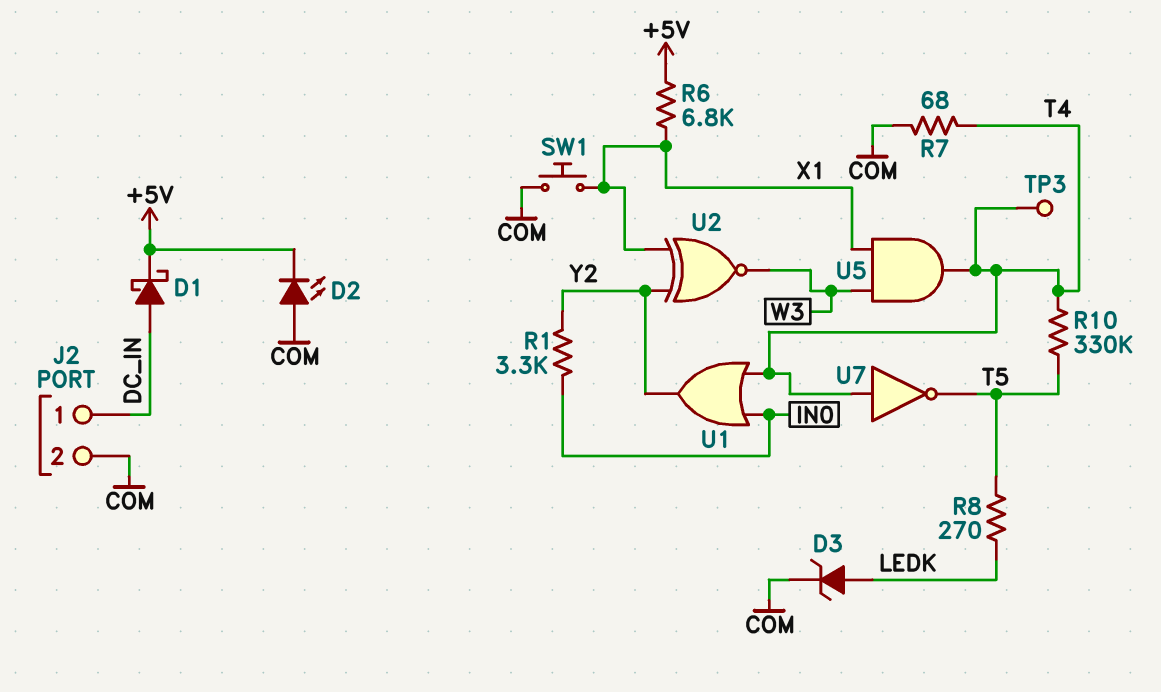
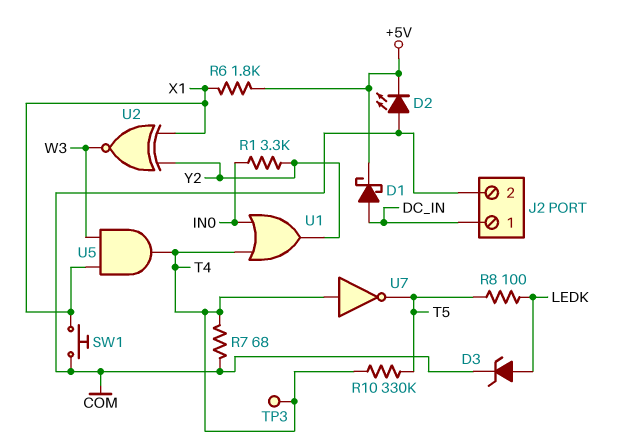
R6: 6.8k (+5V, X1) -> 1.8k (+5V, X1)
R8: 270 (LEDK, T5) -> 100 (LEDK, T5)

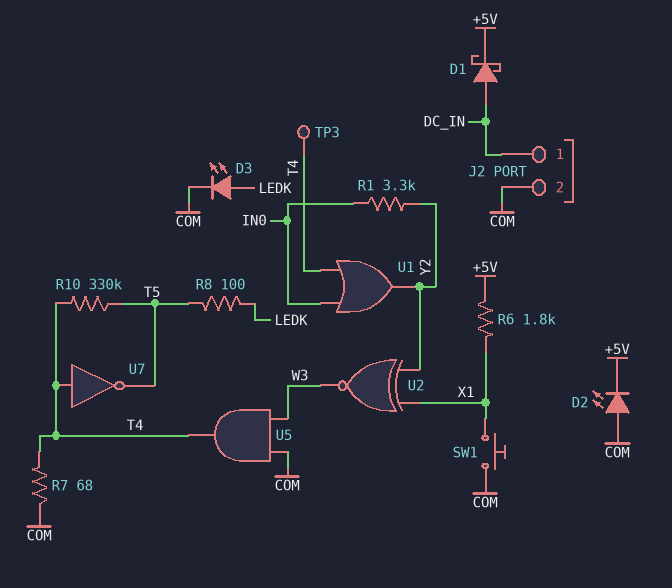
D3: zener (A LEDK, K COM) -> LED (A LEDK, K COM)
U5: AND (in W3, in X1, out T4) -> AND (in COM, in W3, out T4)

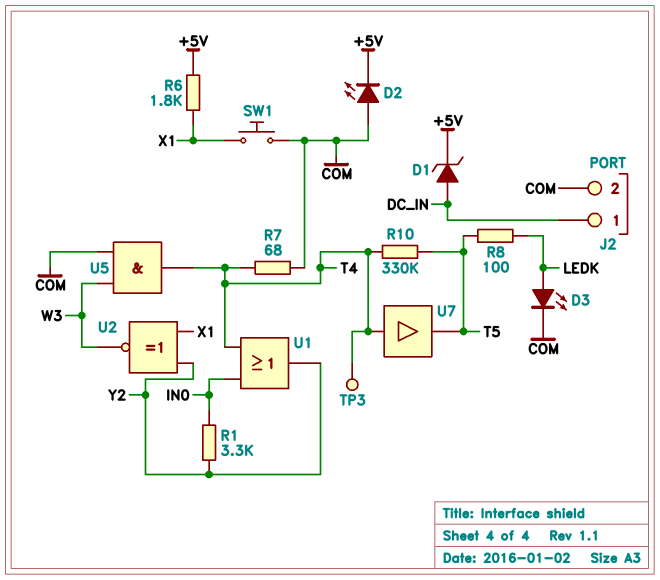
D1: schottky (A DC_IN, K +5V) -> zener (A DC_IN, K +5V)
U7: NOT (in T4, out T5) -> buffer (in T4, out T5)

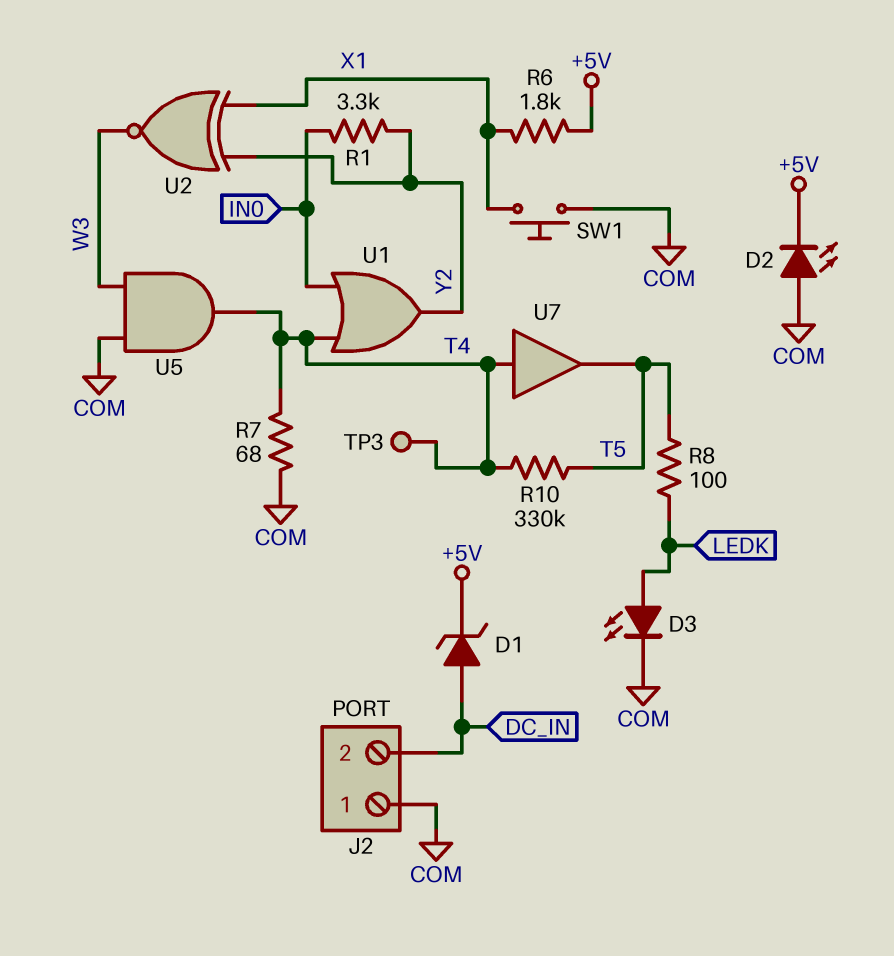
J2 pin 1: DC_IN -> COM
J2 pin 2: COM -> DC_IN

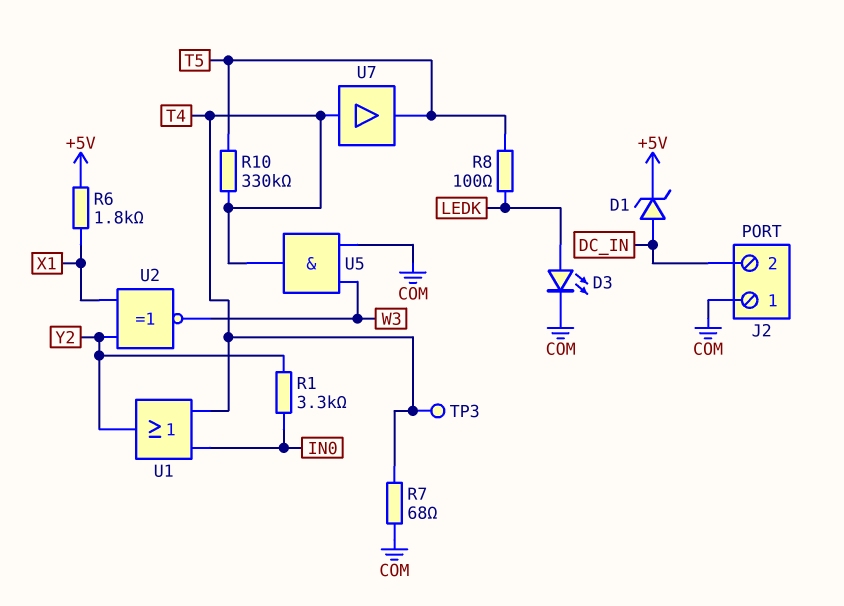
D2: LED (A COM, K +5V) -> none
SW1: button (COM, X1) -> none

